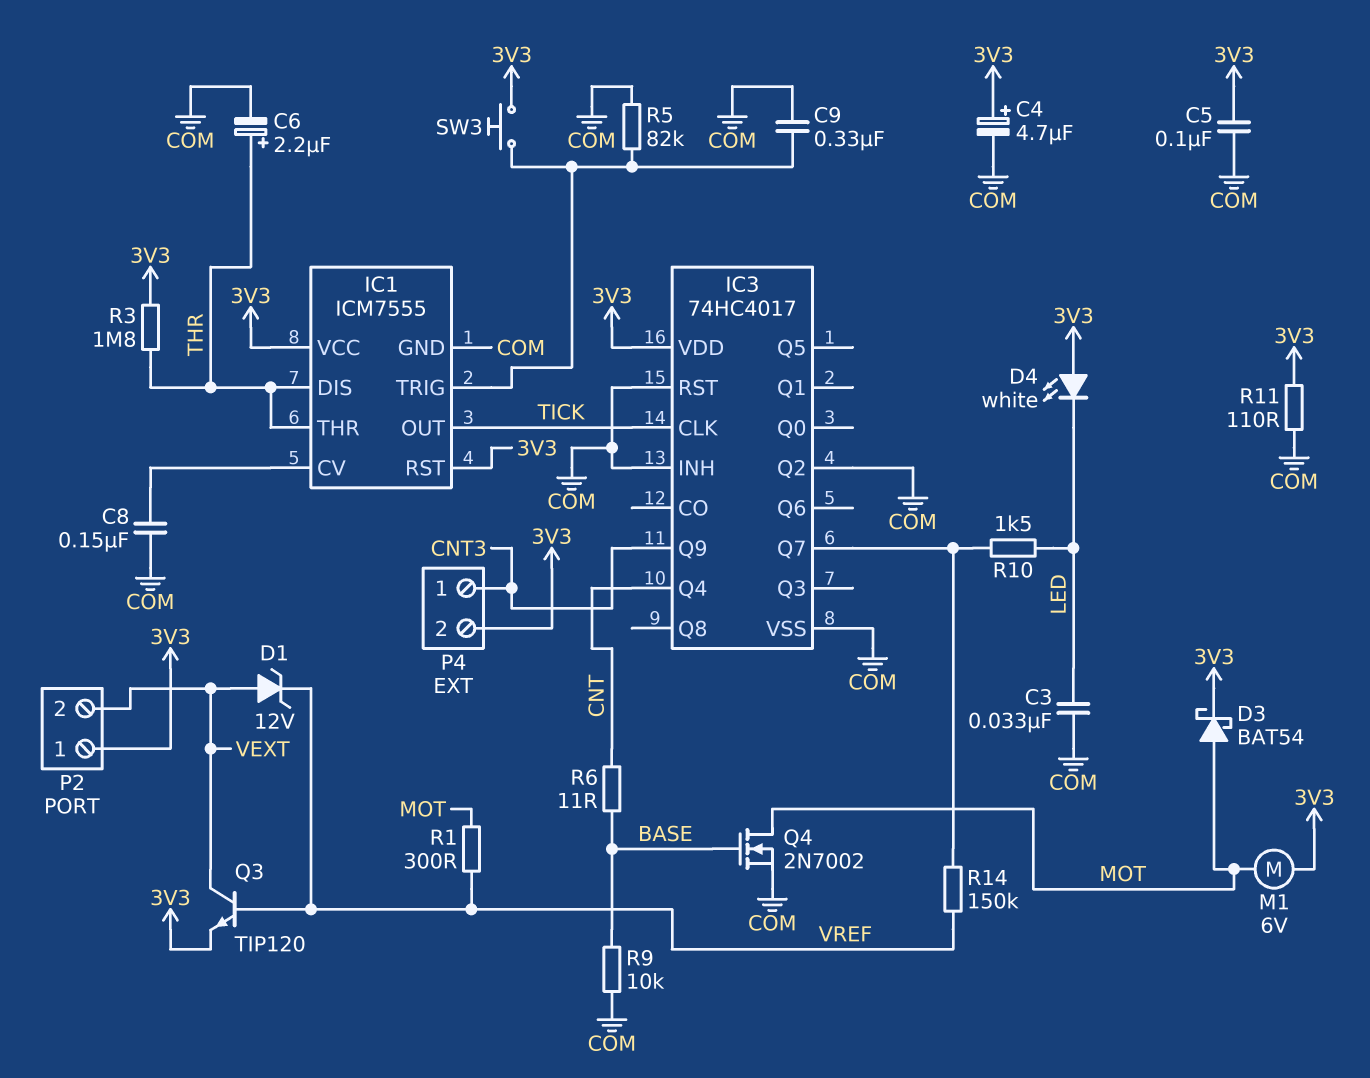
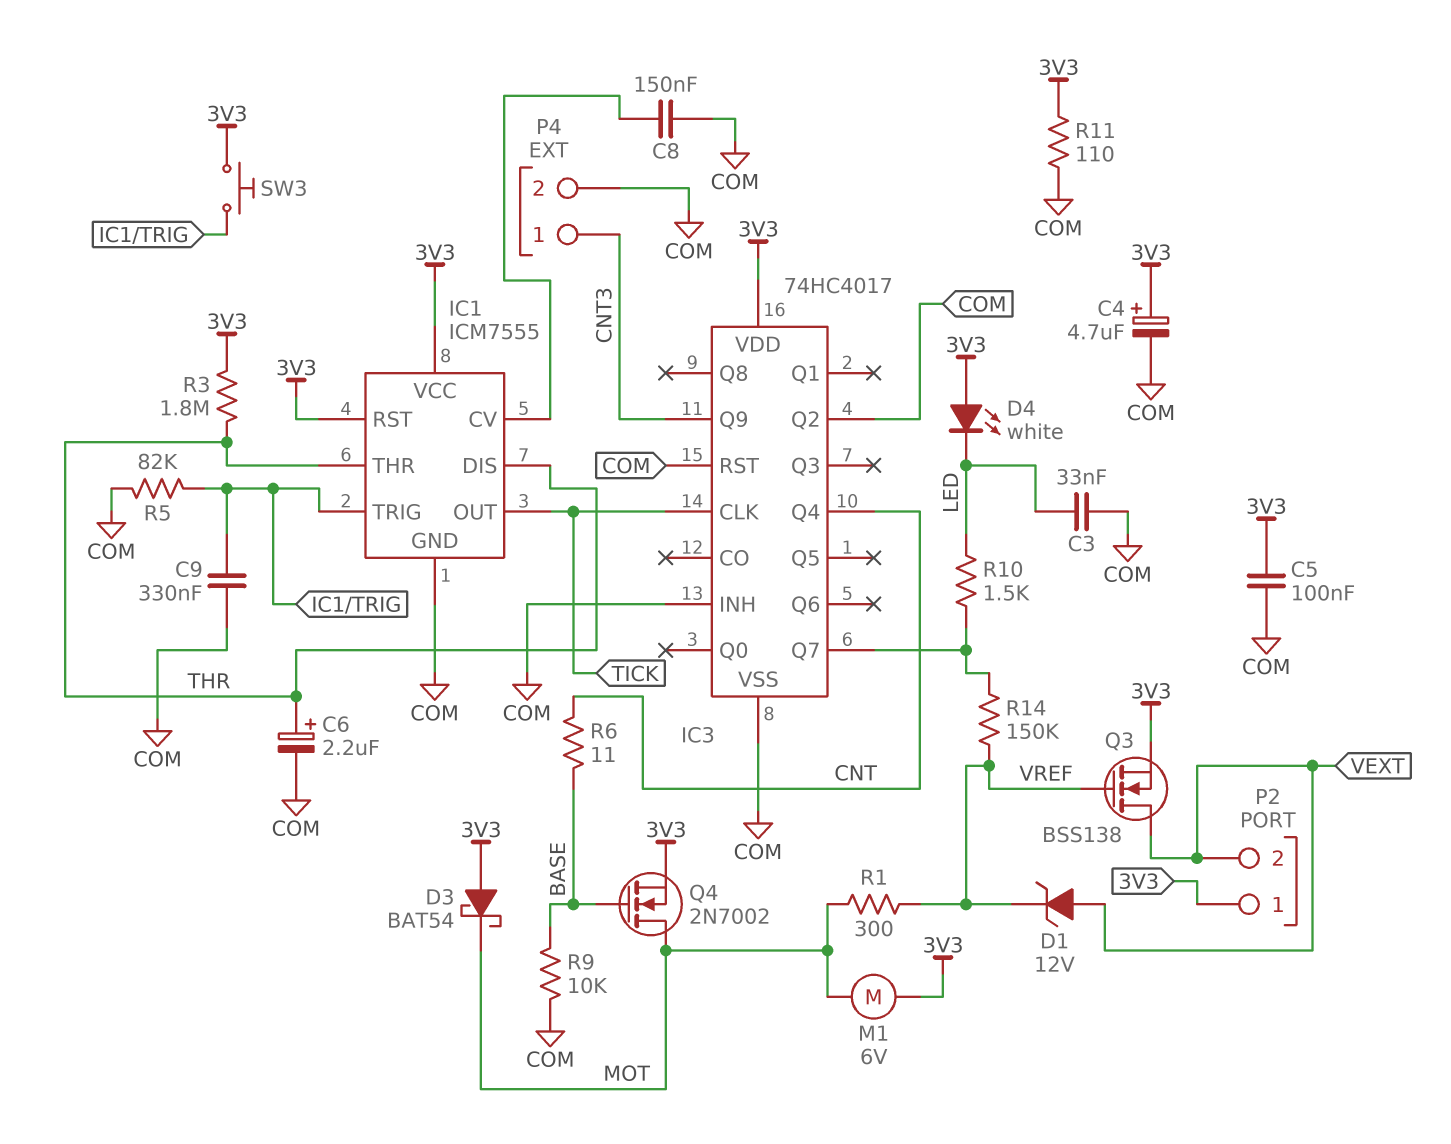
D3: schottky BAT54 (A MOT, K 3V3) -> schottky BAT54 (A 3V3, K MOT)
P4 pin 2: 3V3 -> COM
Q3: NPN TIP120 (B VREF, C VEXT, E 3V3) -> NMOS BSS138 (G VREF, D VEXT, S 3V3)
Q4: NMOS 2N7002 (G BASE, D MOT, S COM) -> NMOS 2N7002 (G BASE, D MOT, S 3V3)

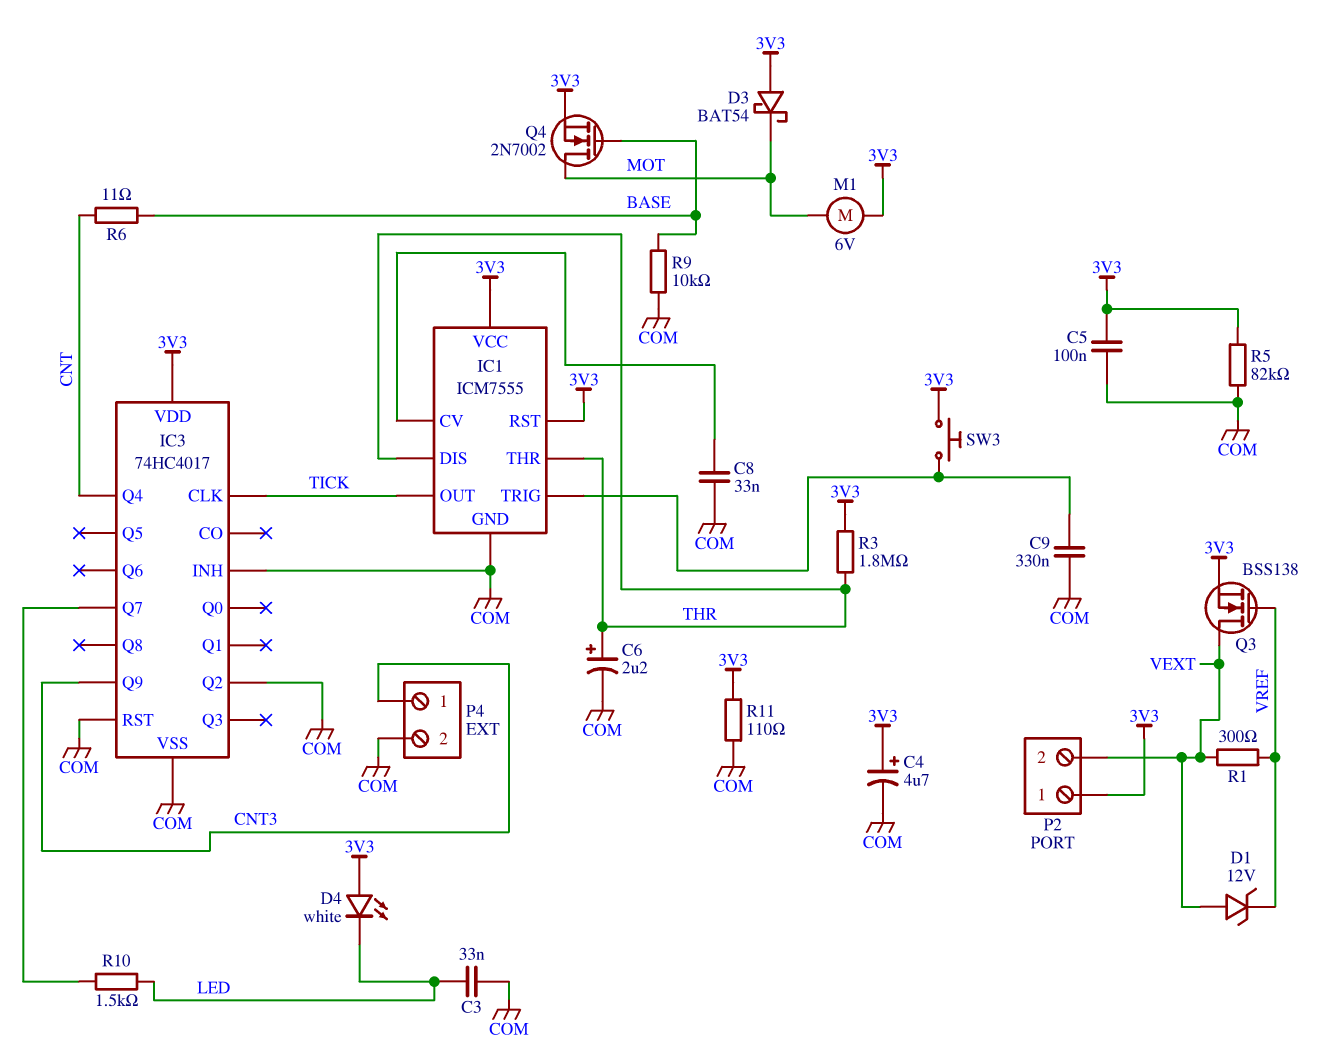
C8: 150nF (COM, IC1/CV) -> 33nF (COM, IC1/CV)
R1: 300 (MOT, VREF) -> 300 (VEXT, VREF)
R5: 82k (COM, IC1/TRIG) -> 82k (3V3, COM)
R14: 150k (IC3/Q7, VREF) -> none

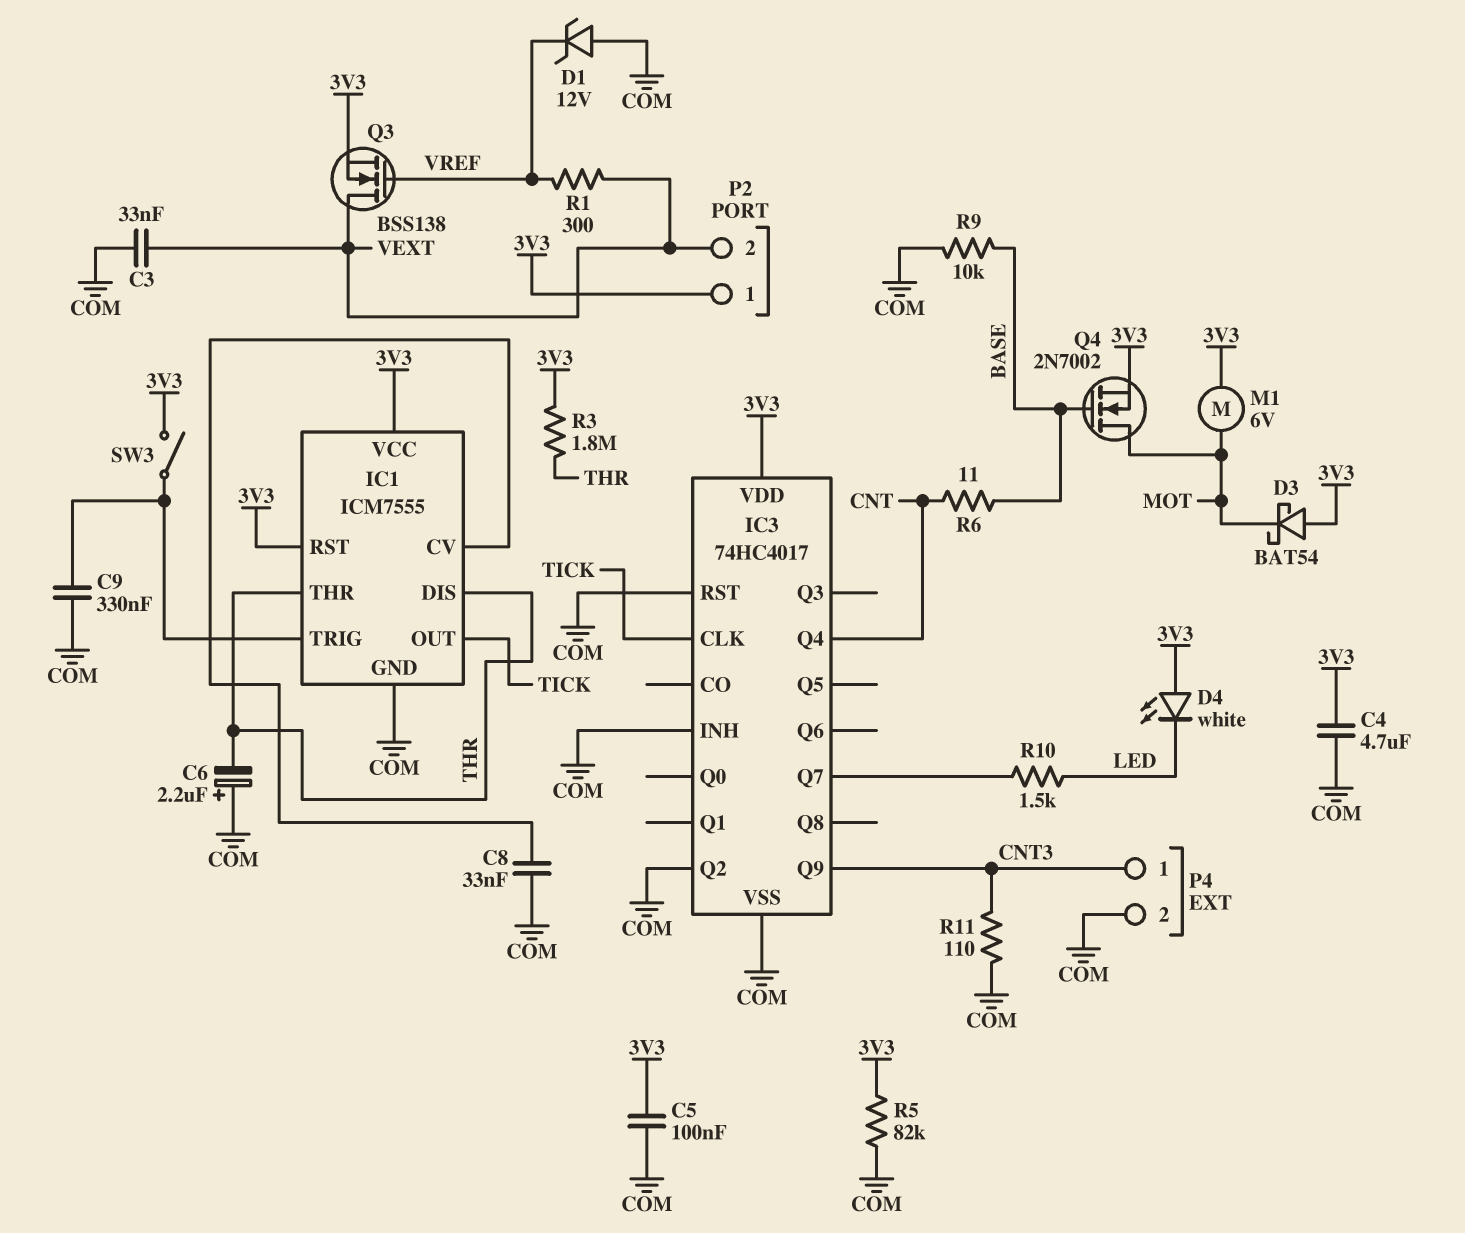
C3: 33nF (COM, LED) -> 33nF (COM, VEXT)
C4: 4.7uF (plus 3V3, minus COM) -> 4.7uF (3V3, COM)
C6: 2.2uF (plus THR, minus COM) -> 2.2uF (plus COM, minus THR)
D1: zener 12V (A VEXT, K VREF) -> zener 12V (A COM, K VREF)
R11: 110 (3V3, COM) -> 110 (CNT3, COM)
SW3: button (3V3, IC1/TRIG) -> switch (3V3, IC1/TRIG)

